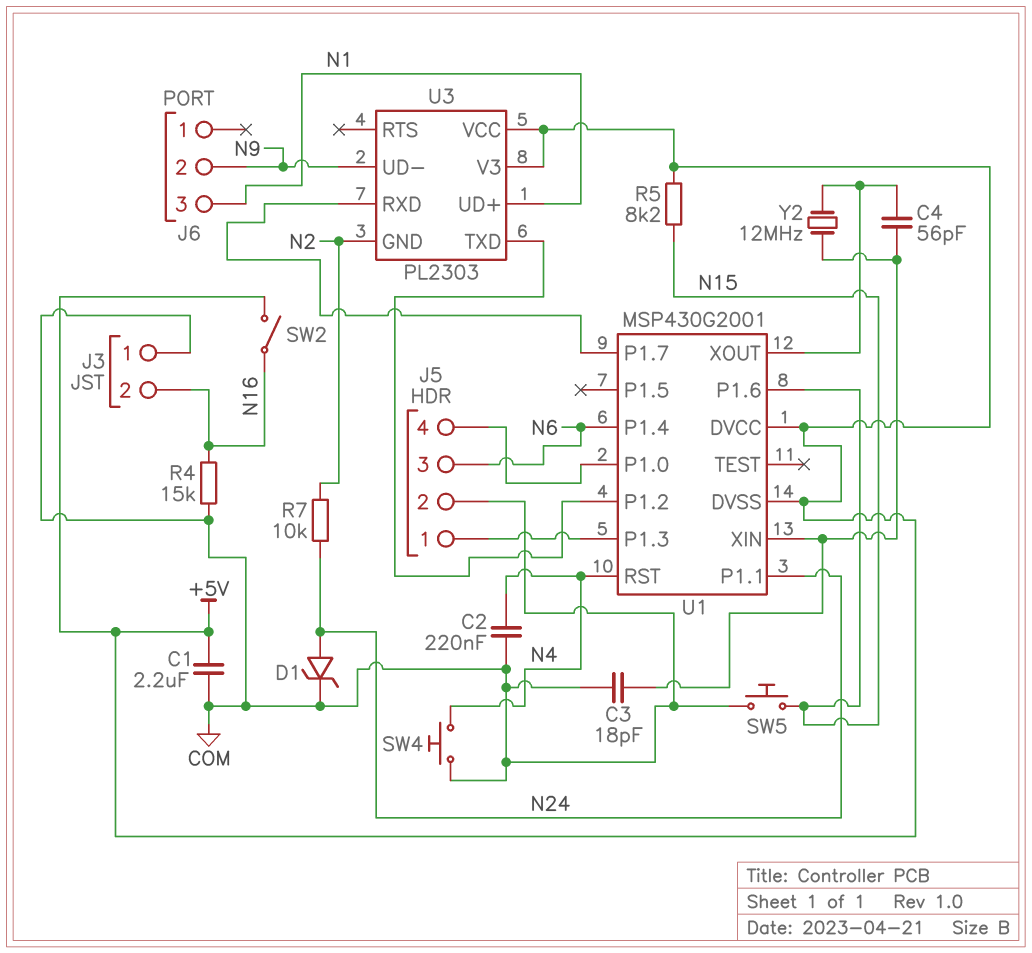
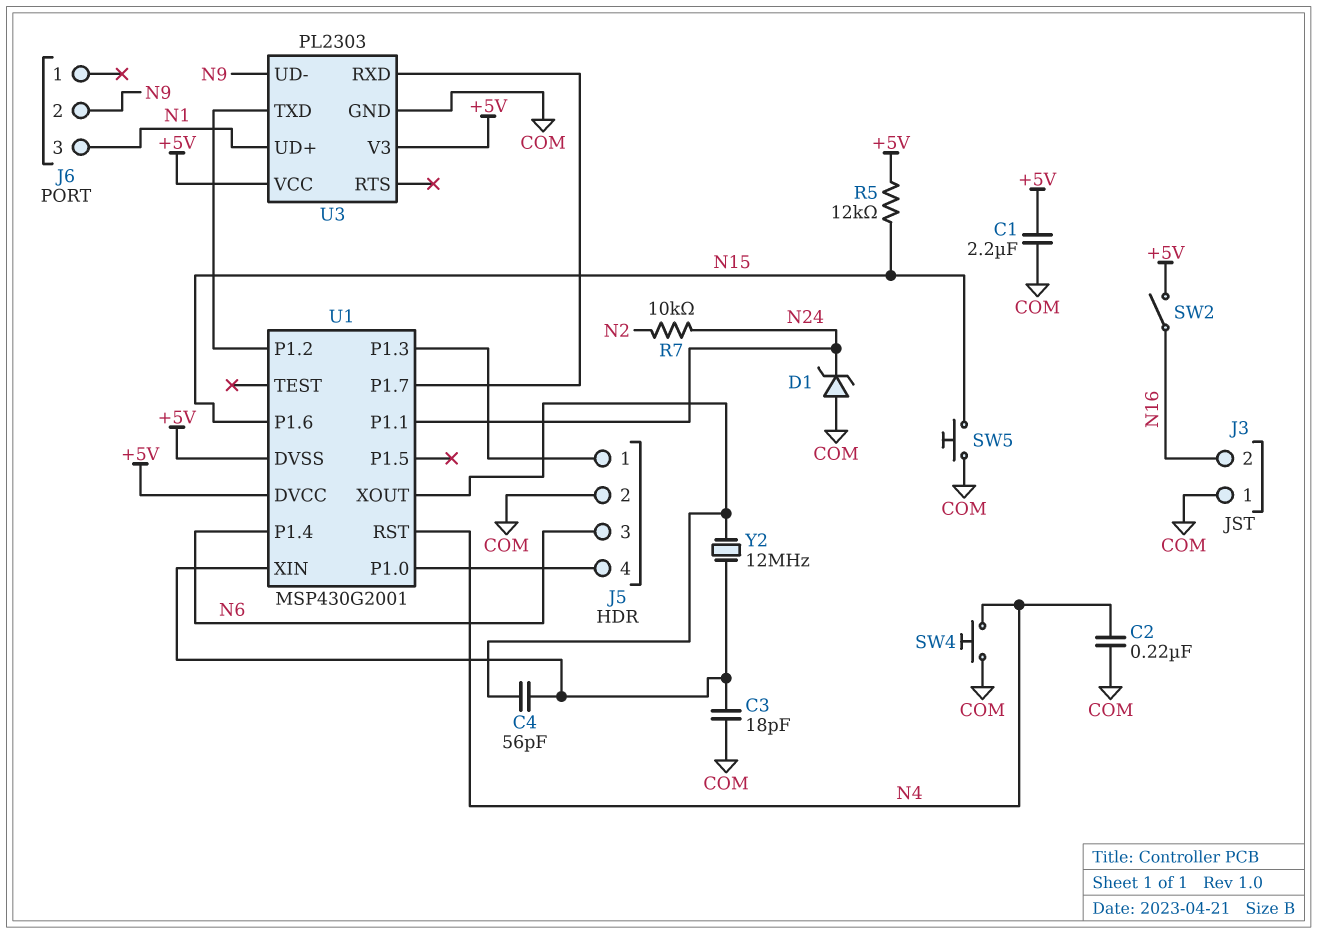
D1: zener (A N24, K COM) -> zener (A COM, K N24)
R4: 15k (COM, N16) -> none
R5: 8.2k (+5V, N15) -> 12k (+5V, N15)
U3 pin GND: N2 -> COM

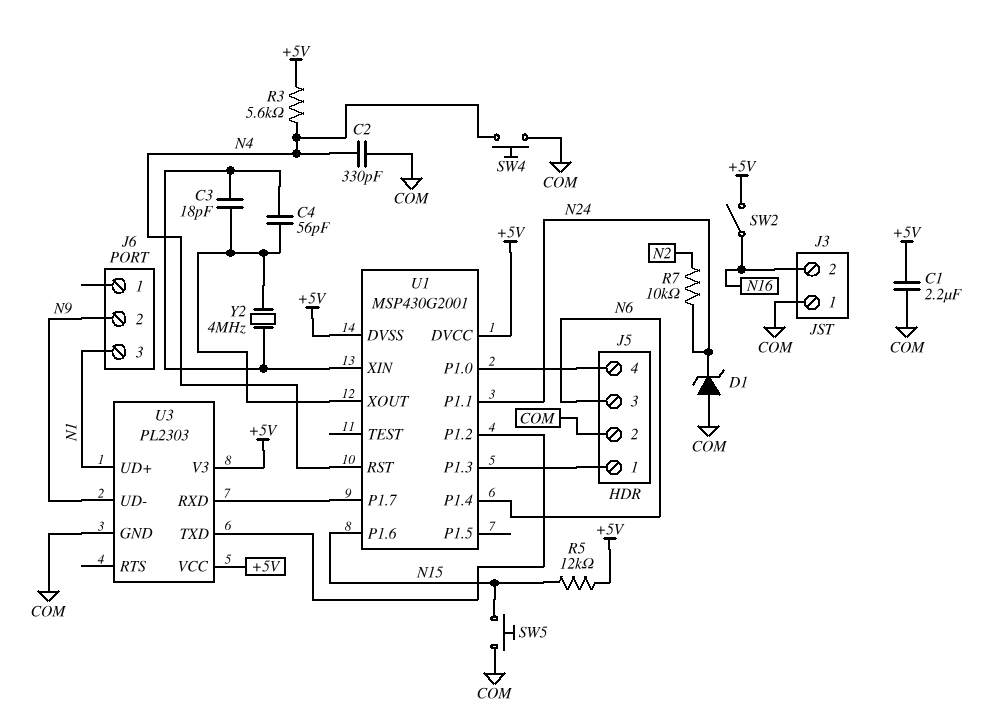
C2: 220nF (COM, N4) -> 330pF (COM, N4)
C3: 18pF (COM, U1/XIN) -> 18pF (U1/XIN, U1/XOUT)
R3: none -> 5.6k (+5V, N4)
Y2: 12MHz (U1/XIN, U1/XOUT) -> 4MHz (U1/XIN, U1/XOUT)

